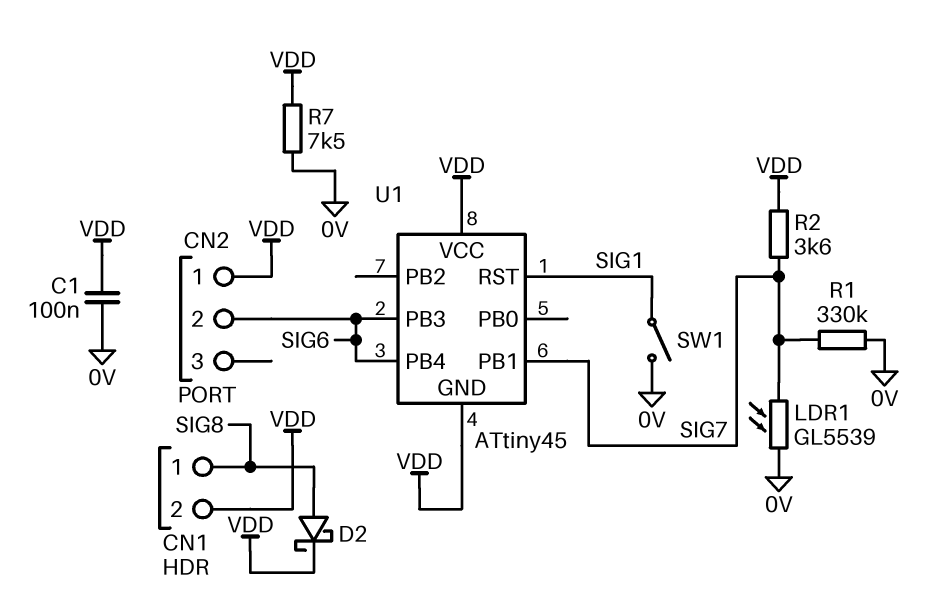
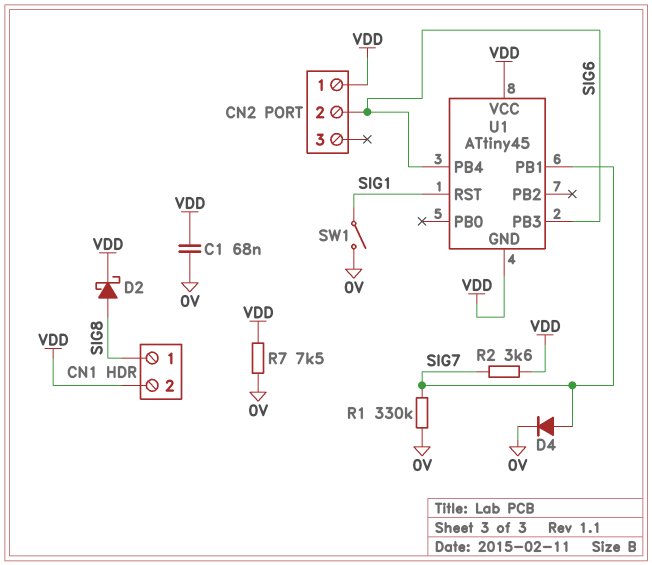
C1: 100nF (0V, VDD) -> 68nF (0V, VDD)
D4: none -> diode (A SIG7, K 0V)
LDR1: GL5539 (0V, SIG7) -> none

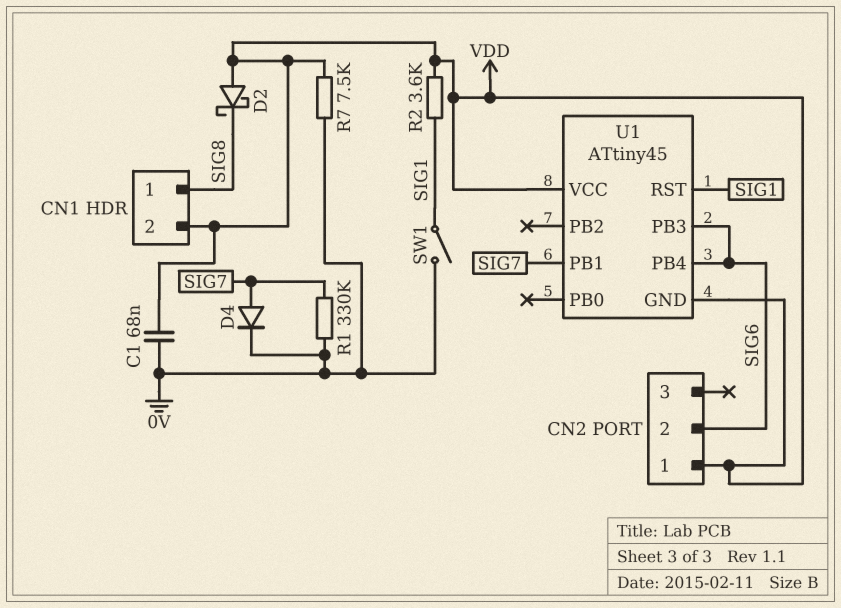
D2: schottky (A SIG8, K VDD) -> schottky (A VDD, K SIG8)
R2: 3.6k (SIG7, VDD) -> 3.6k (SIG1, VDD)

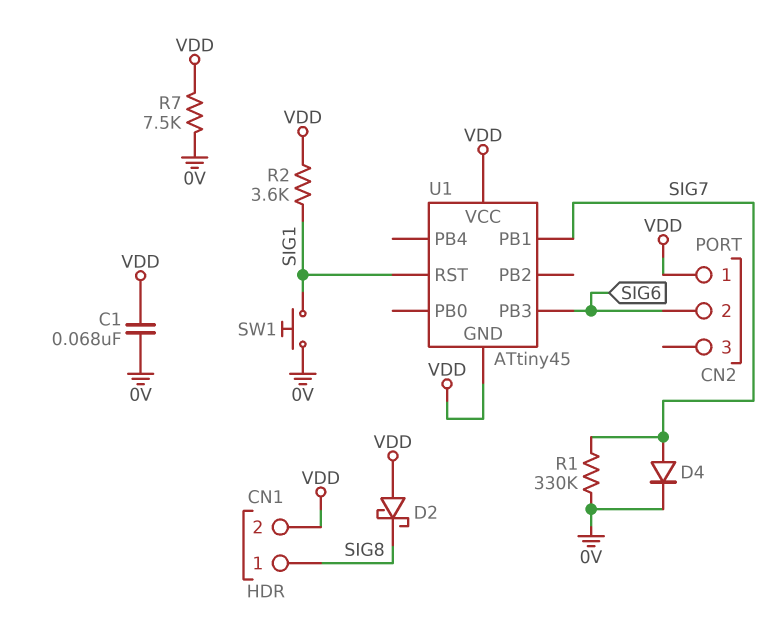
SW1: switch (0V, SIG1) -> button (0V, SIG1)
U1 pin PB4: SIG6 -> none

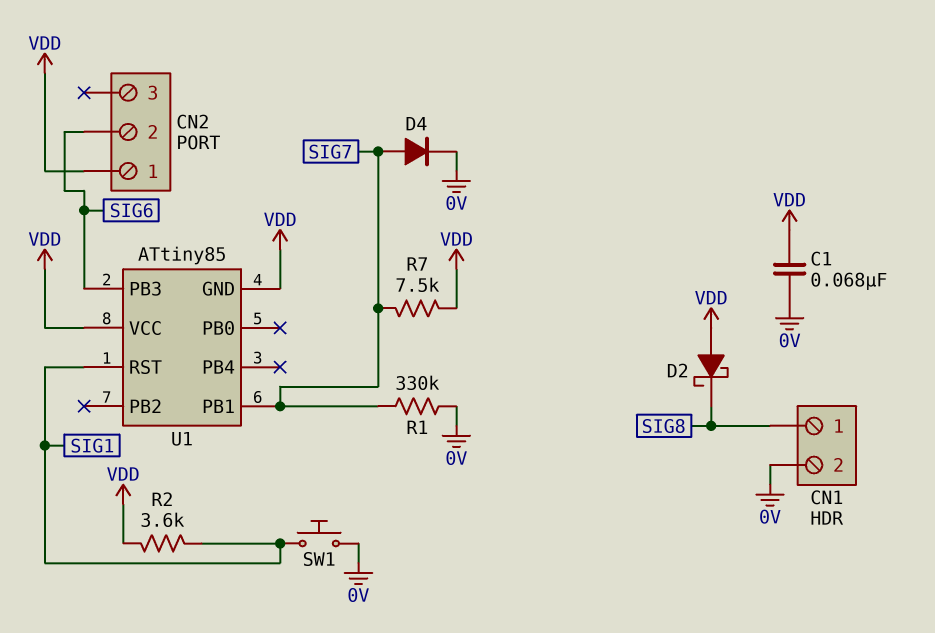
CN1 pin 2: VDD -> 0V
R7: 7.5k (0V, VDD) -> 7.5k (SIG7, VDD)
U1: ATtiny45 -> ATtiny85

